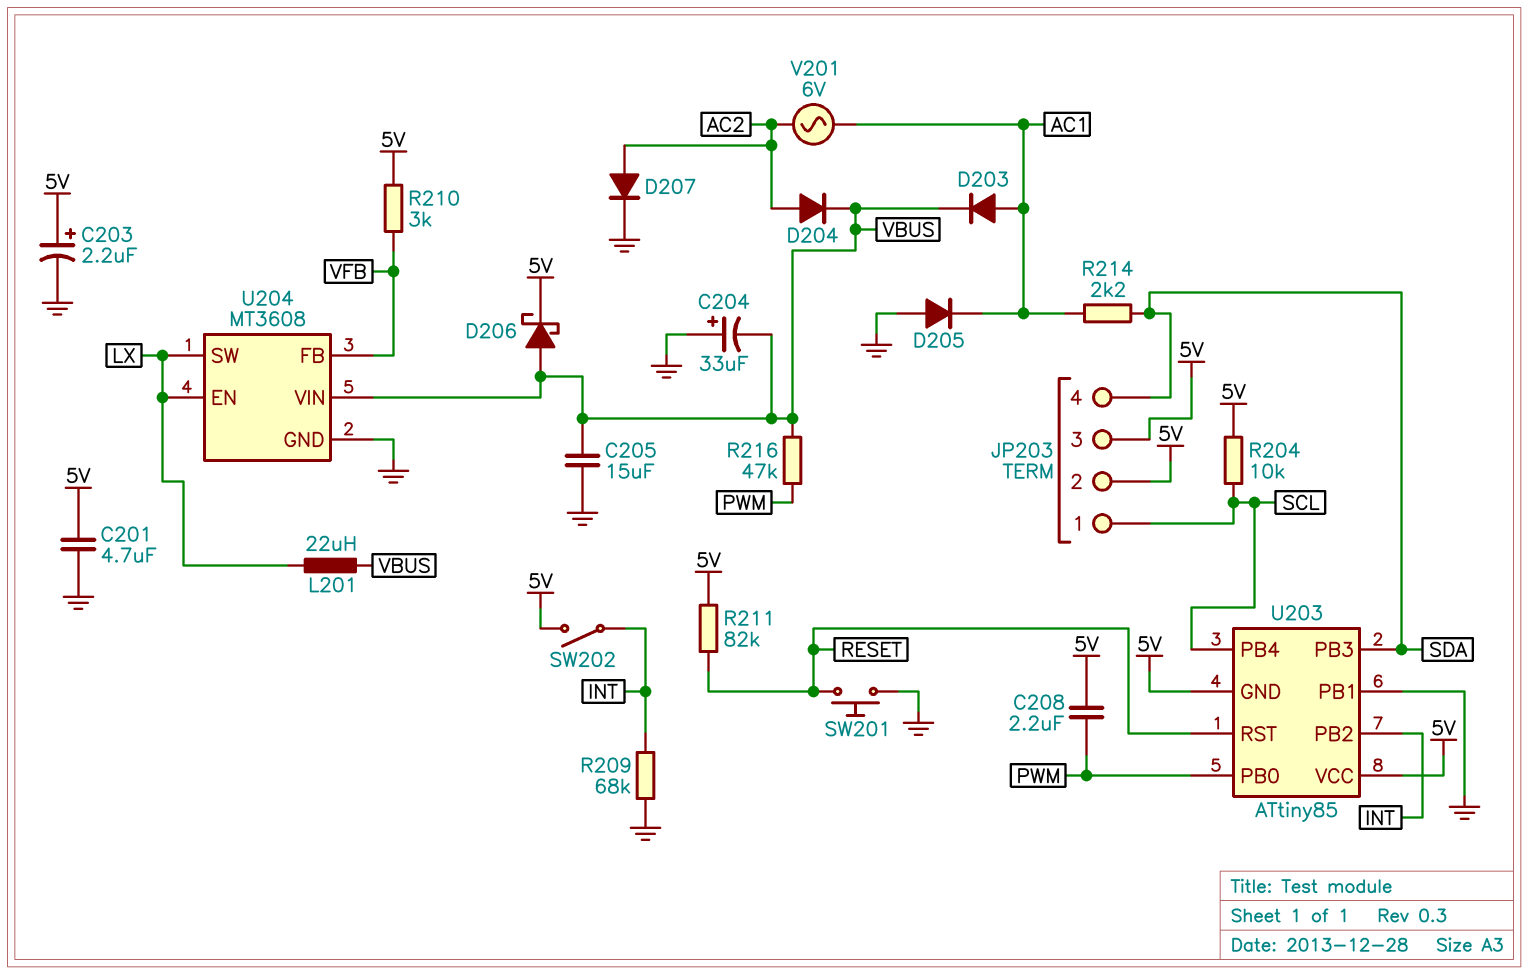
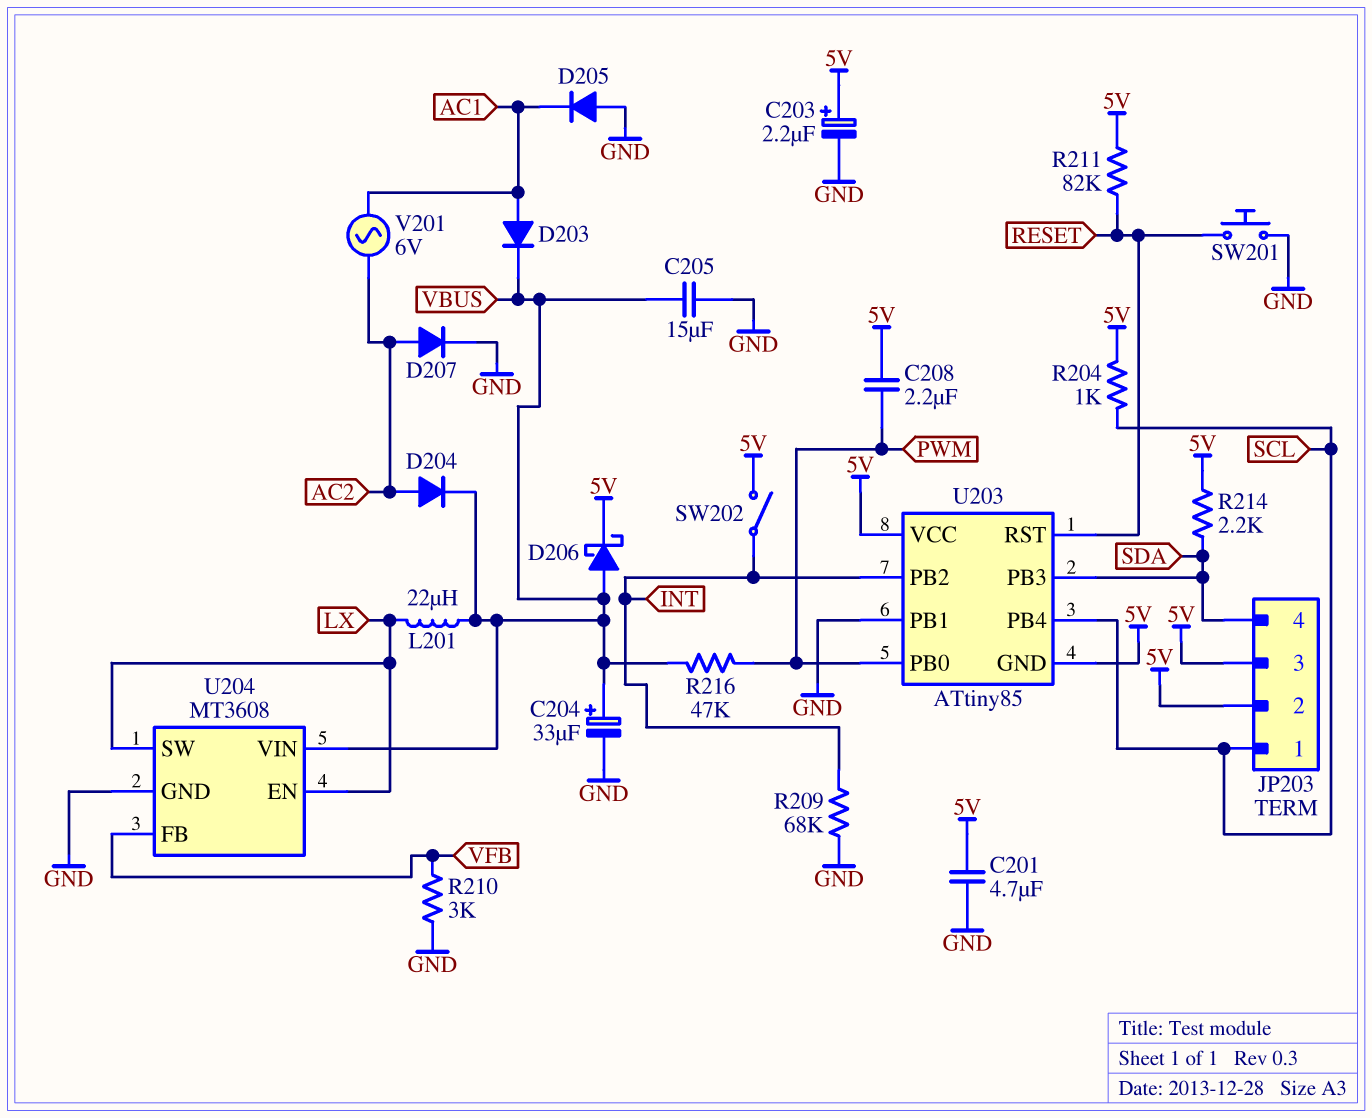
C204: 33uF (plus GND, minus VBUS) -> 33uF (plus VBUS, minus GND)
R204: 10k (5V, SCL) -> 1k (5V, SCL)
R210: 3k (5V, VFB) -> 3k (GND, VFB)
R214: 2.2k (AC1, SDA) -> 2.2k (5V, SDA)

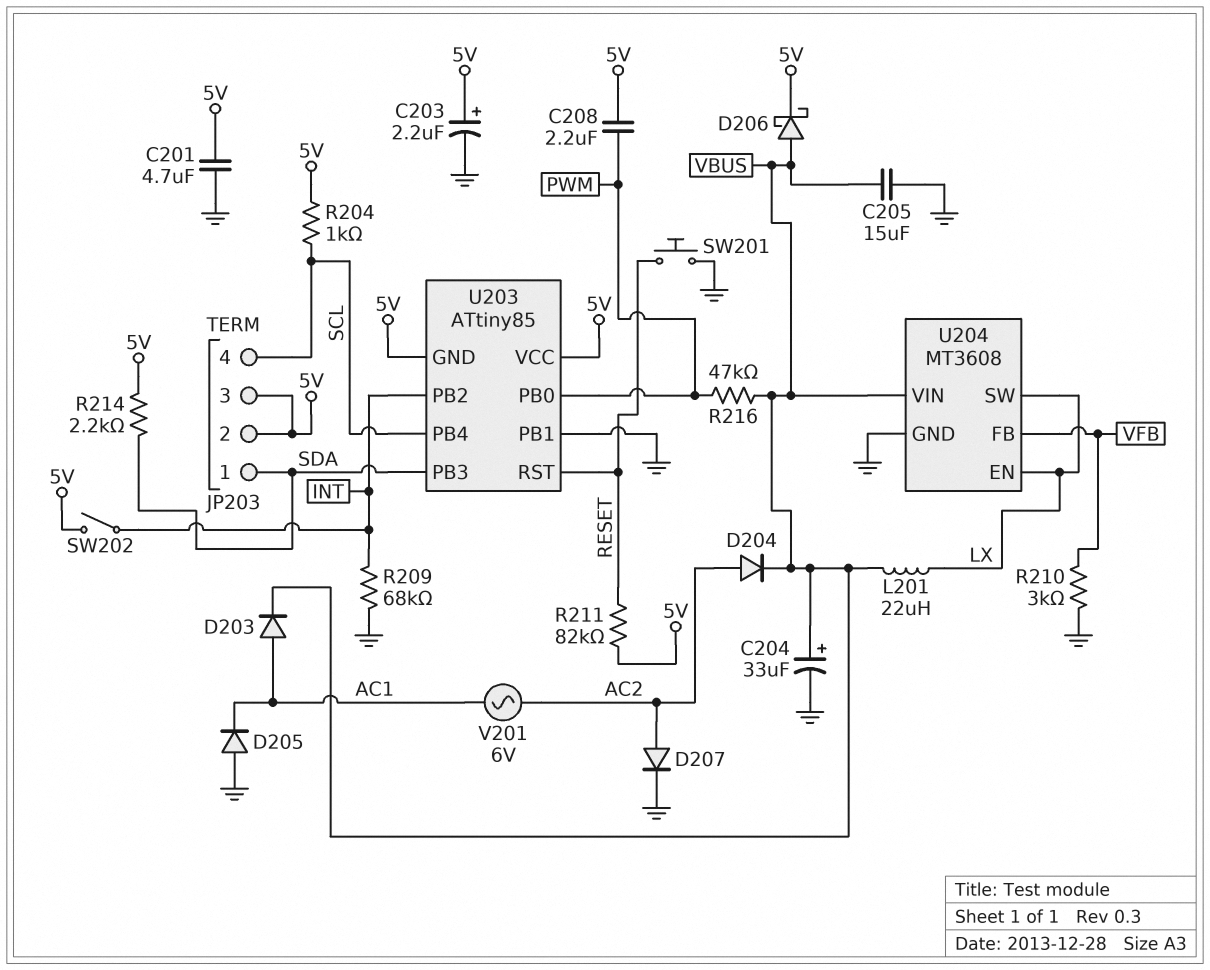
JP203 pin 1: SCL -> SDA
JP203 pin 4: SDA -> SCL

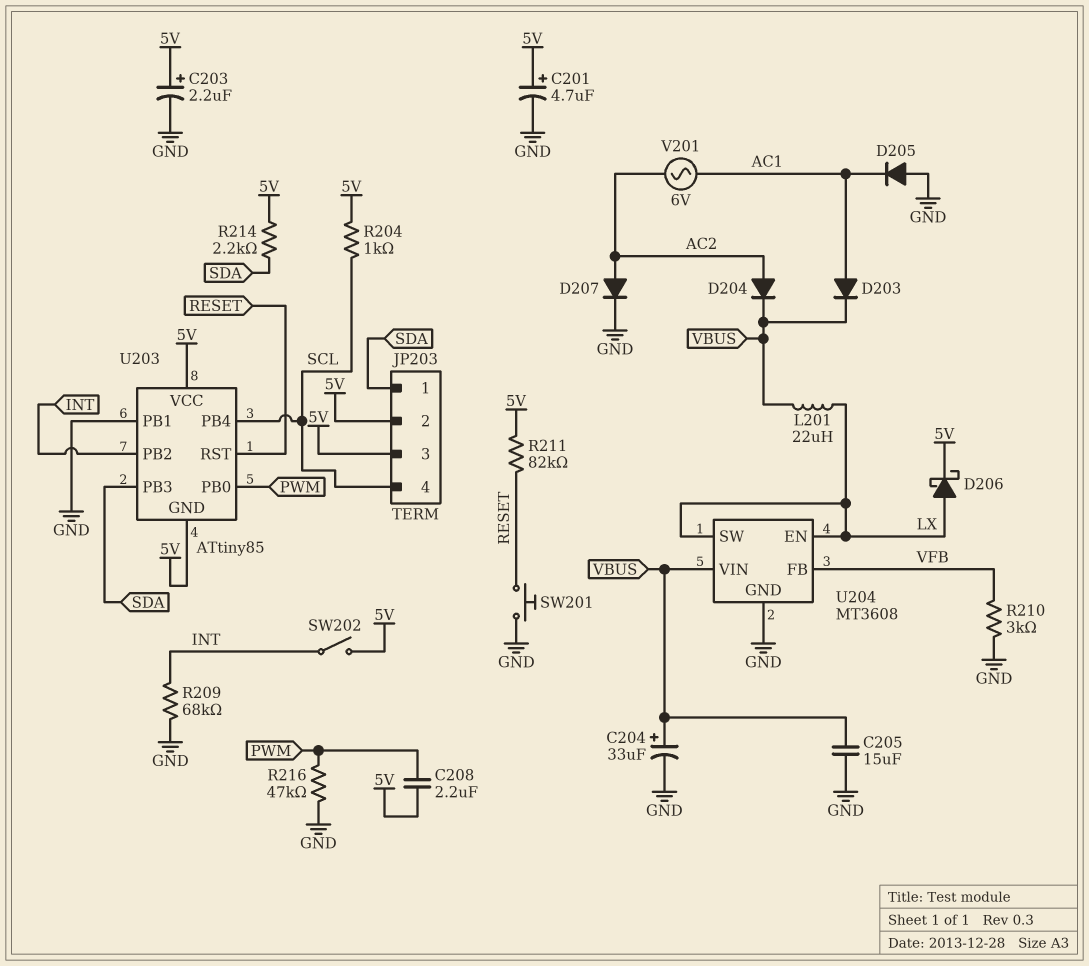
C201: 4.7uF (5V, GND) -> 4.7uF (plus 5V, minus GND)
D206: schottky (A VBUS, K 5V) -> schottky (A LX, K 5V)
R216: 47k (PWM, VBUS) -> 47k (GND, PWM)

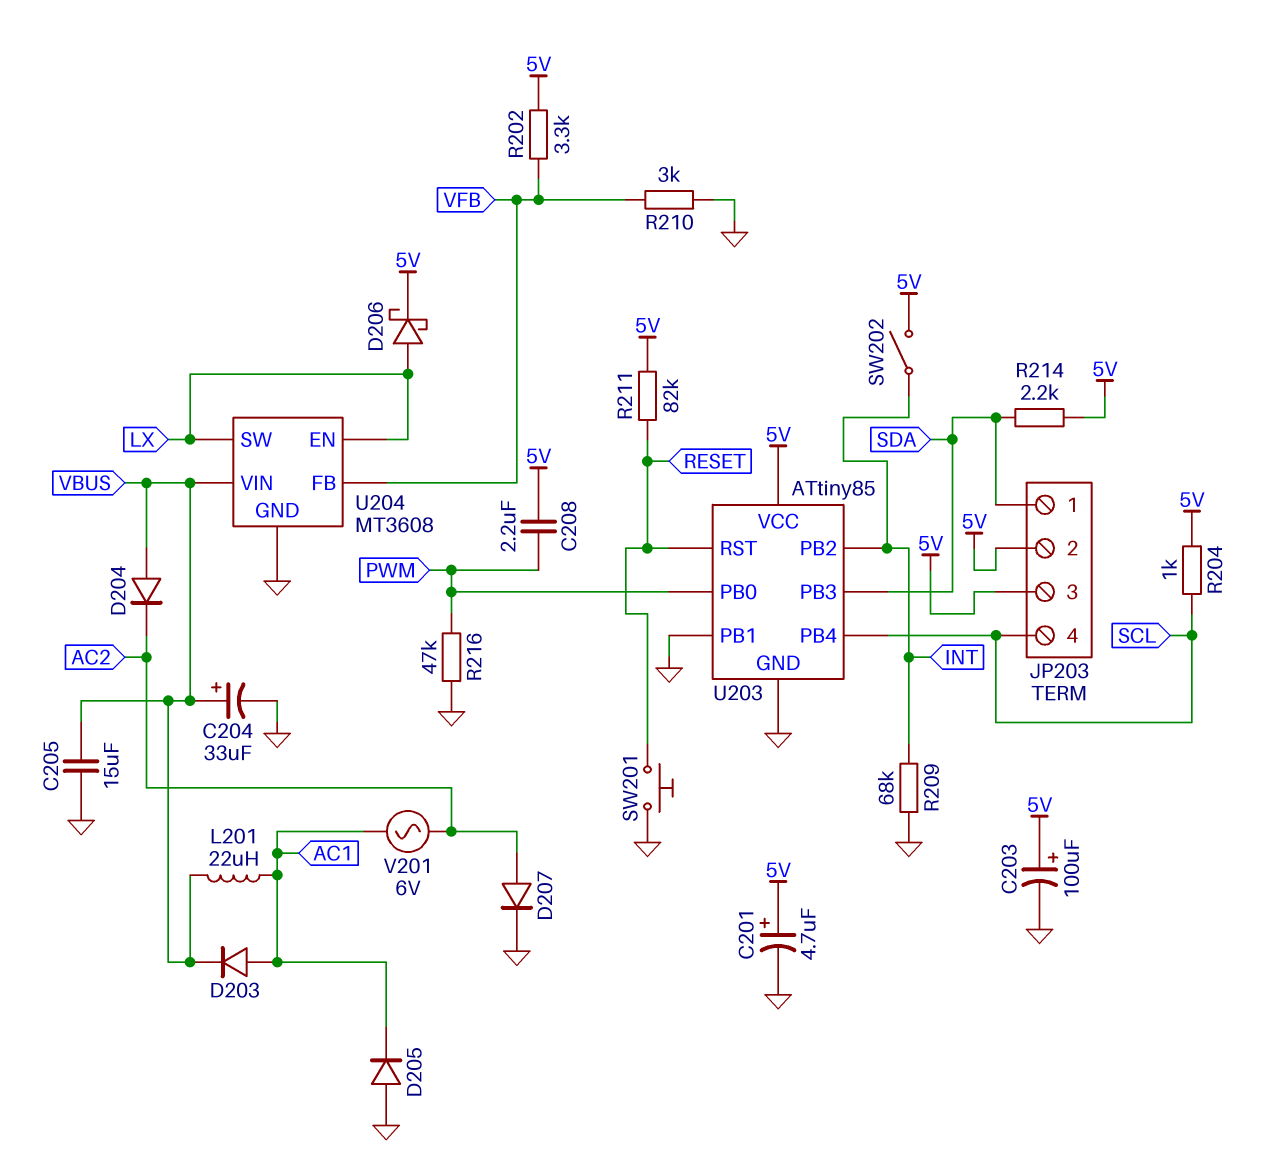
C203: 2.2uF (plus 5V, minus GND) -> 100uF (plus 5V, minus GND)
D204: diode (A AC2, K VBUS) -> diode (A VBUS, K AC2)
L201: 22uH (LX, VBUS) -> 22uH (AC1, VBUS)
R202: none -> 3.3k (5V, VFB)
U203 pin GND: 5V -> GND

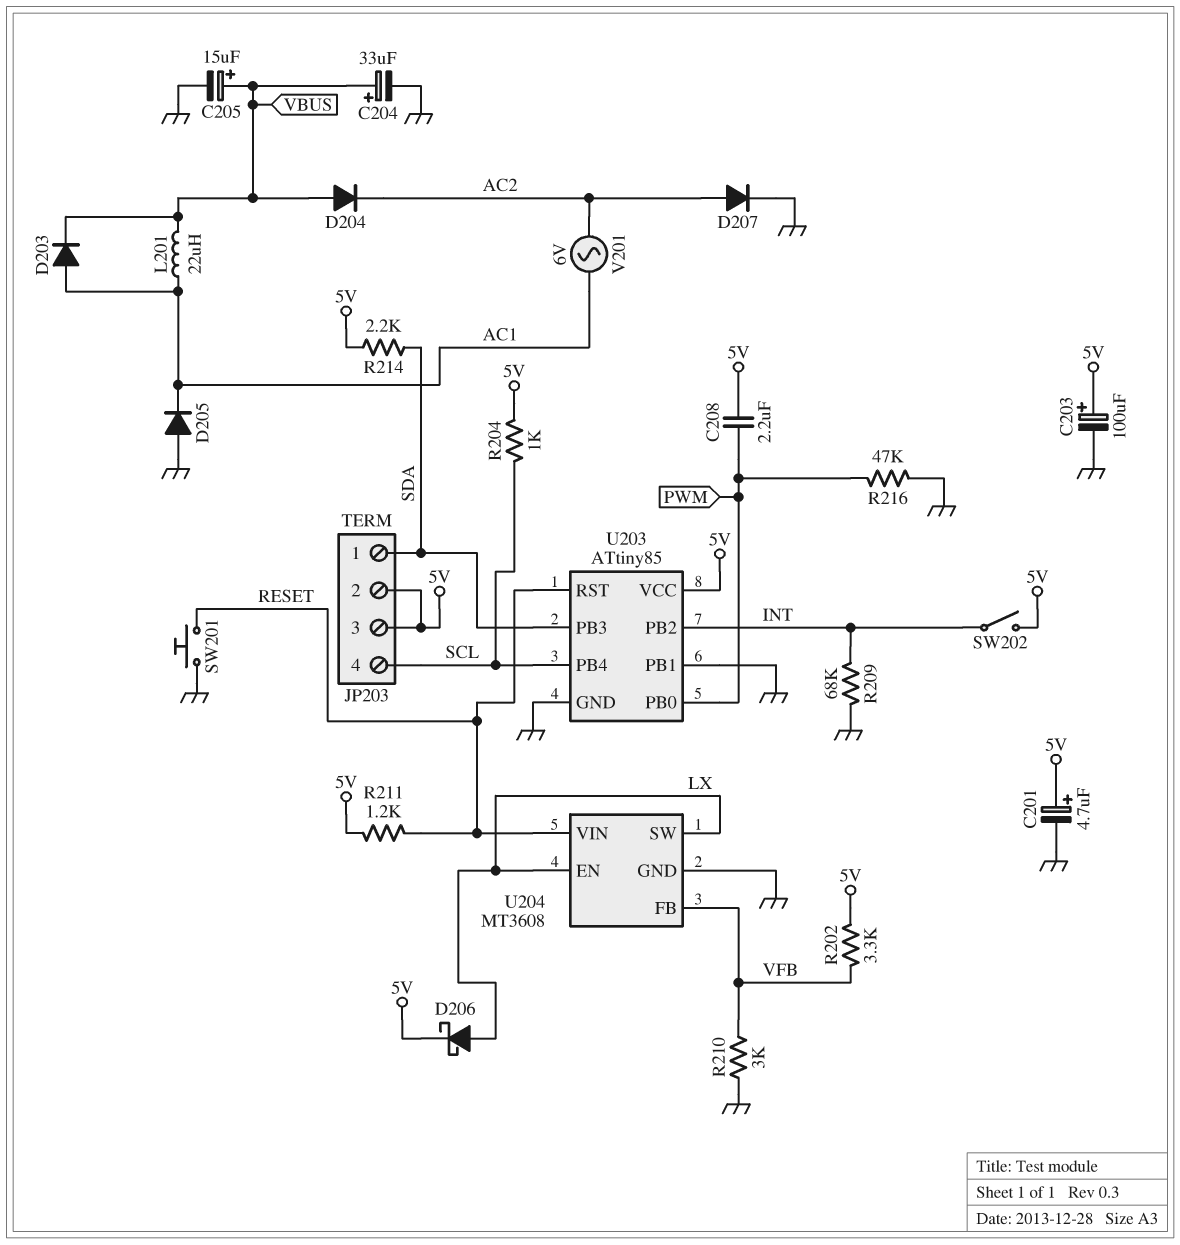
C205: 15uF (GND, VBUS) -> 15uF (plus VBUS, minus GND)
R211: 82k (5V, RESET) -> 1.2k (5V, RESET)
U204 pin VIN: VBUS -> RESET

